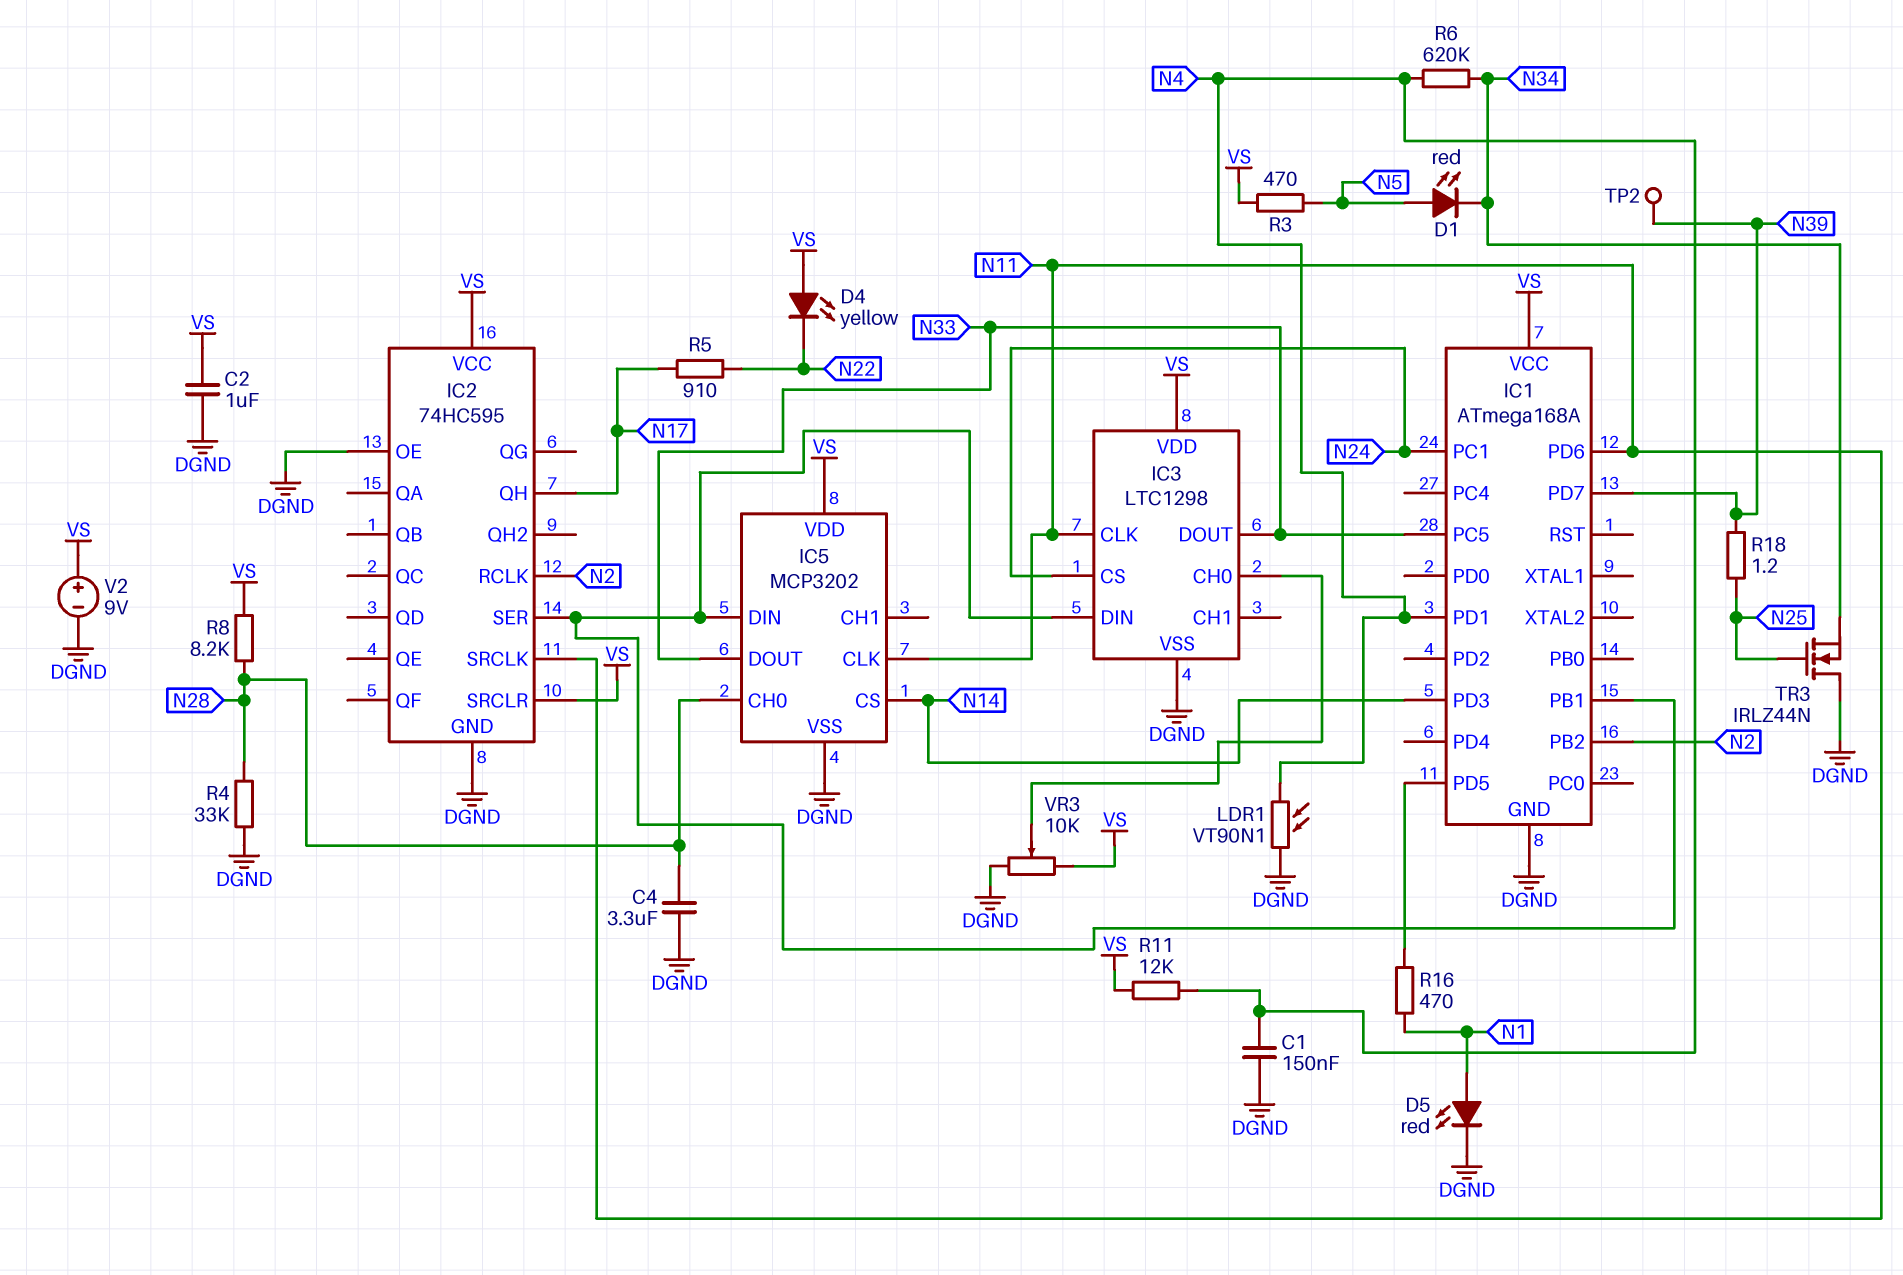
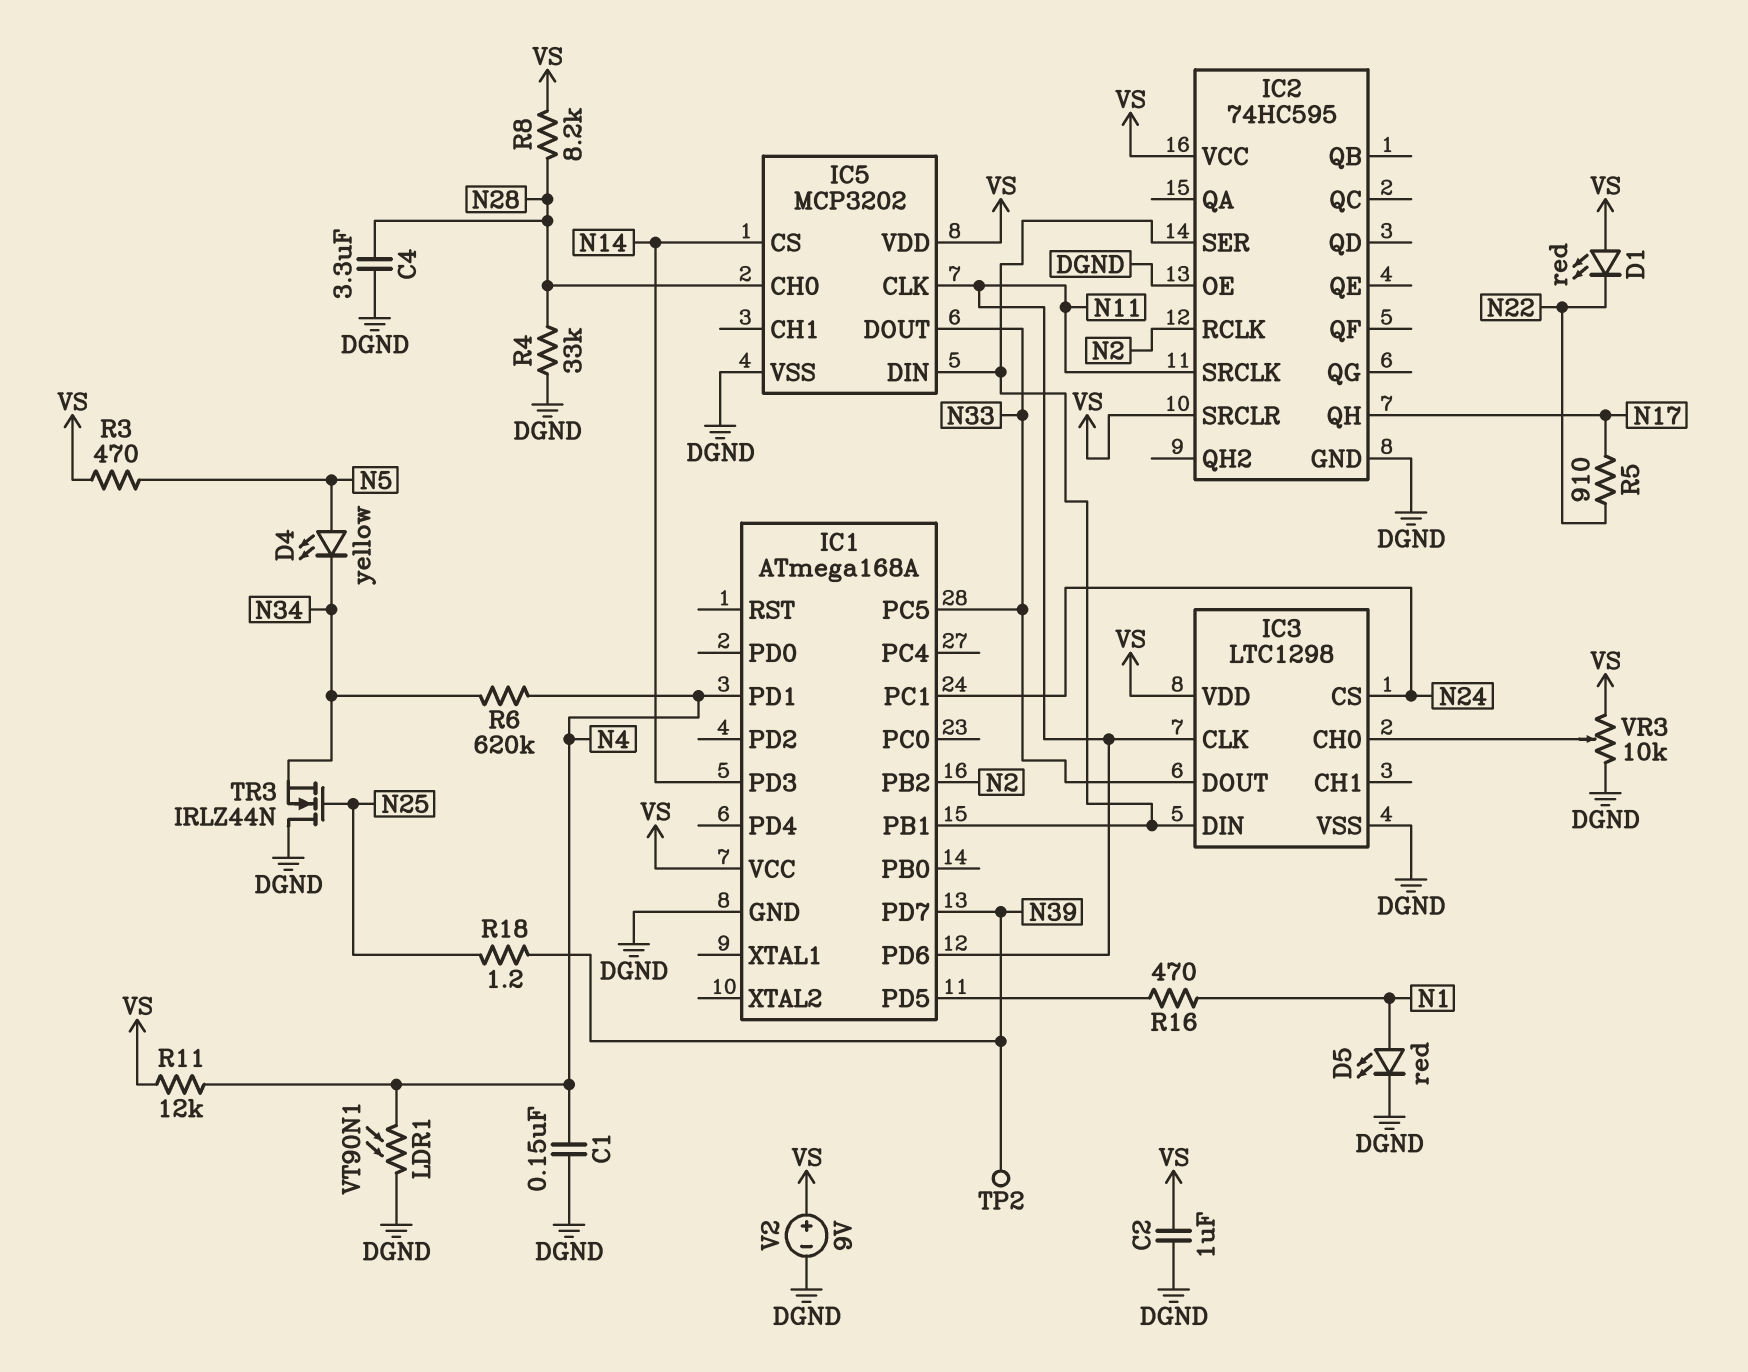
D1: LED red (A N5, K N34) -> LED red (A VS, K N22)
D4: LED yellow (A VS, K N22) -> LED yellow (A N5, K N34)

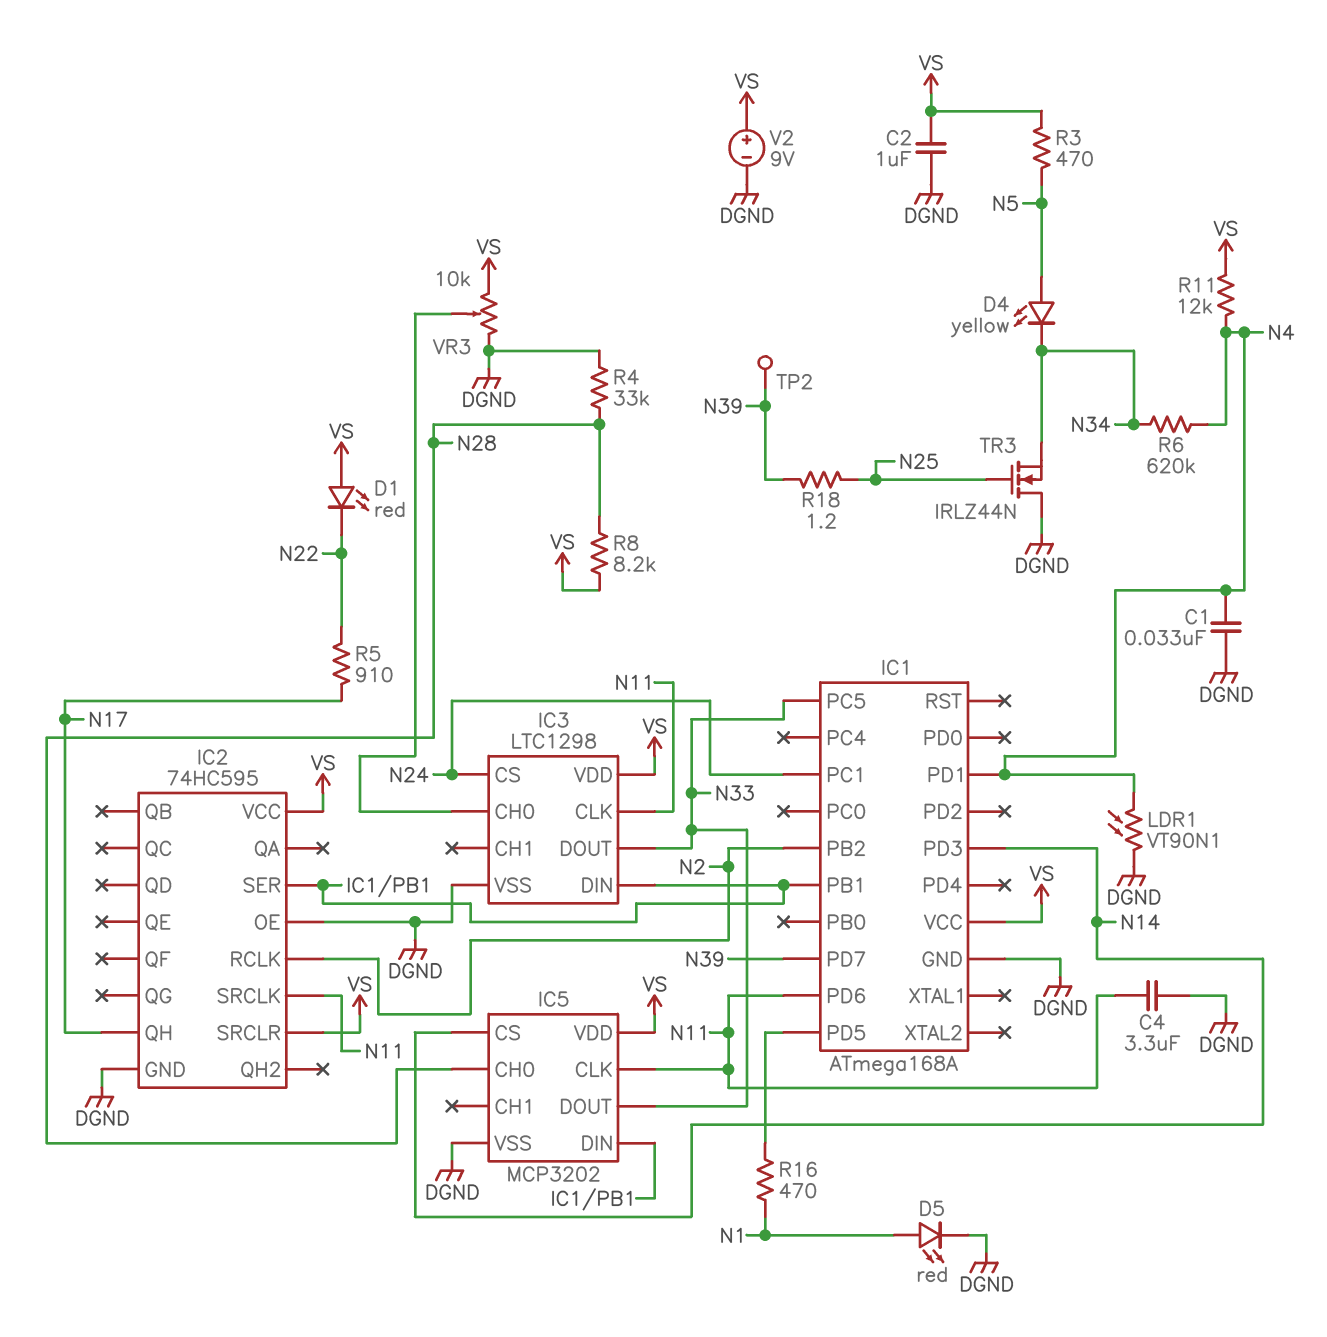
C1: 150nF (DGND, N4) -> 33nF (DGND, N4)
C4: 3.3uF (DGND, N28) -> 3.3uF (DGND, N11)

